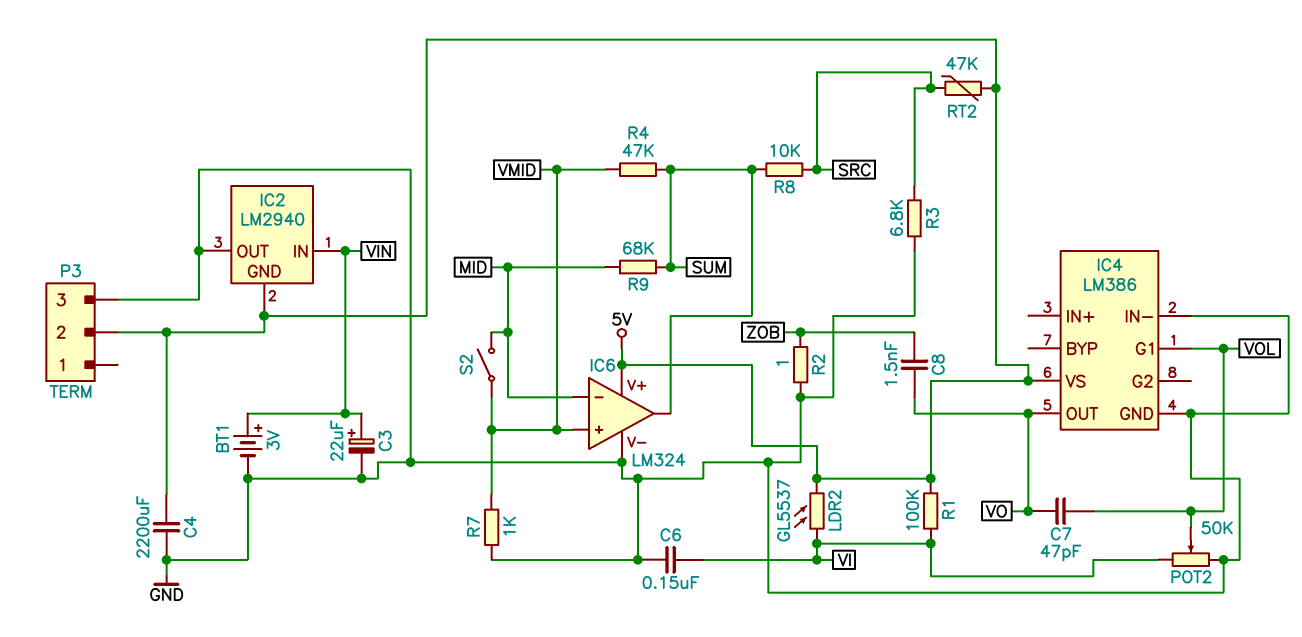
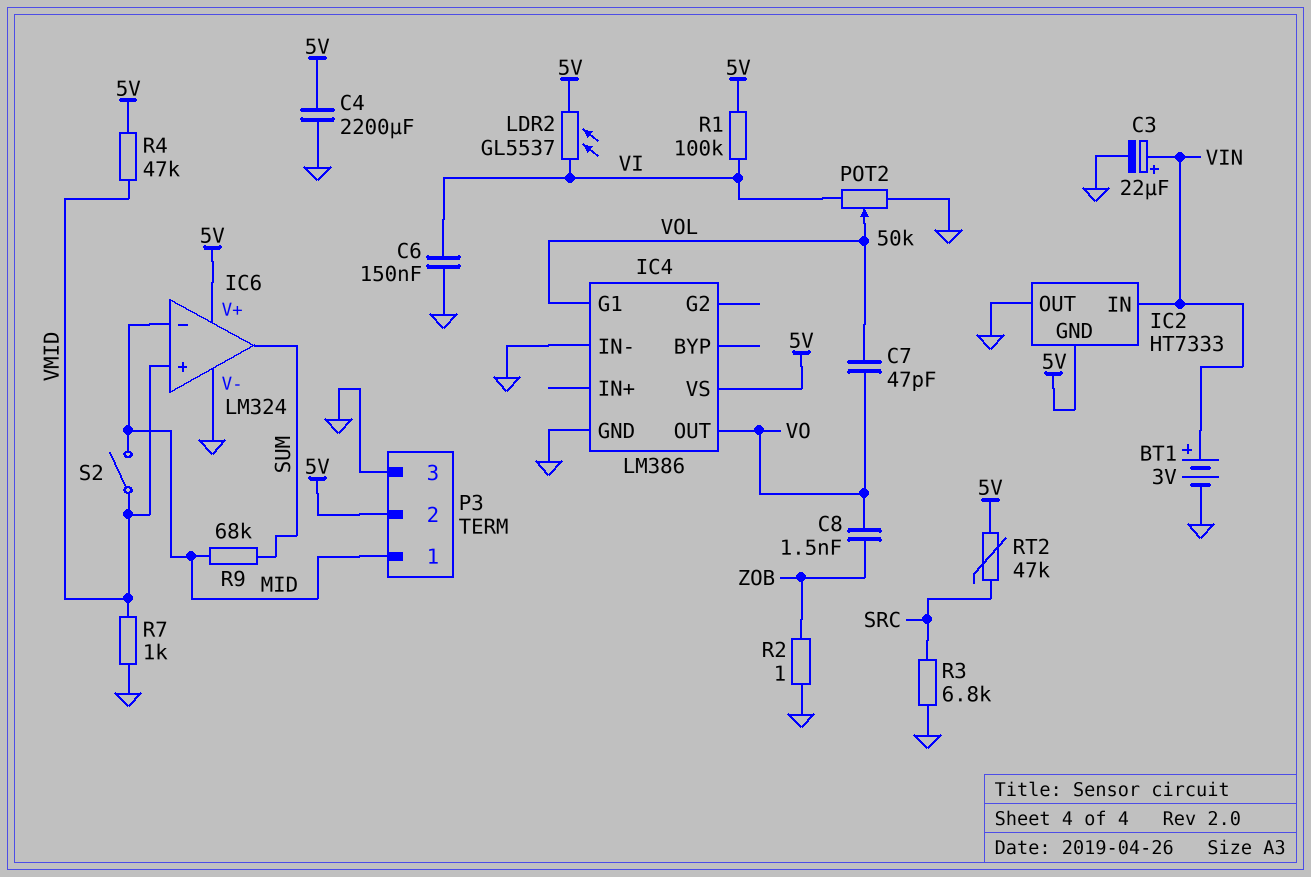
IC2: LM2940 -> HT7333
P3 pin 1: none -> MID
R4: 47k (SUM, VMID) -> 47k (5V, VMID)
R8: 10k (SRC, SUM) -> none

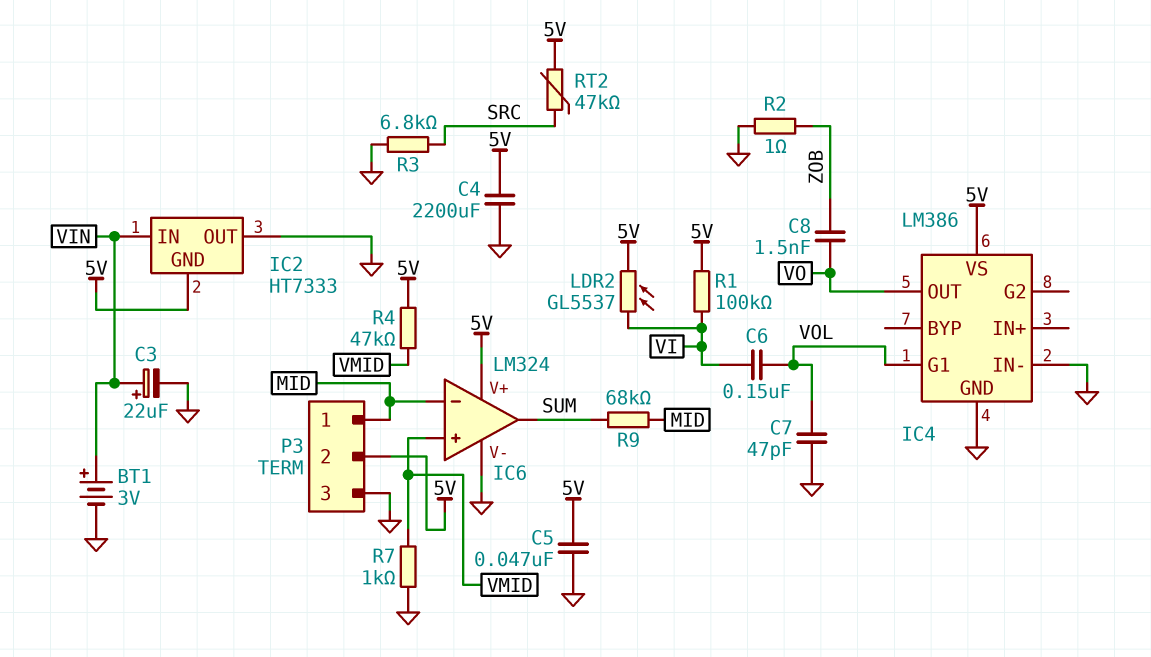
C5: none -> 47nF (5V, GND)
C6: 150nF (GND, VI) -> 150nF (VI, VOL)
C7: 47pF (VO, VOL) -> 47pF (GND, VOL)
POT2: 50k (GND, VI, wiper VOL) -> none
S2: switch (MID, VMID) -> none

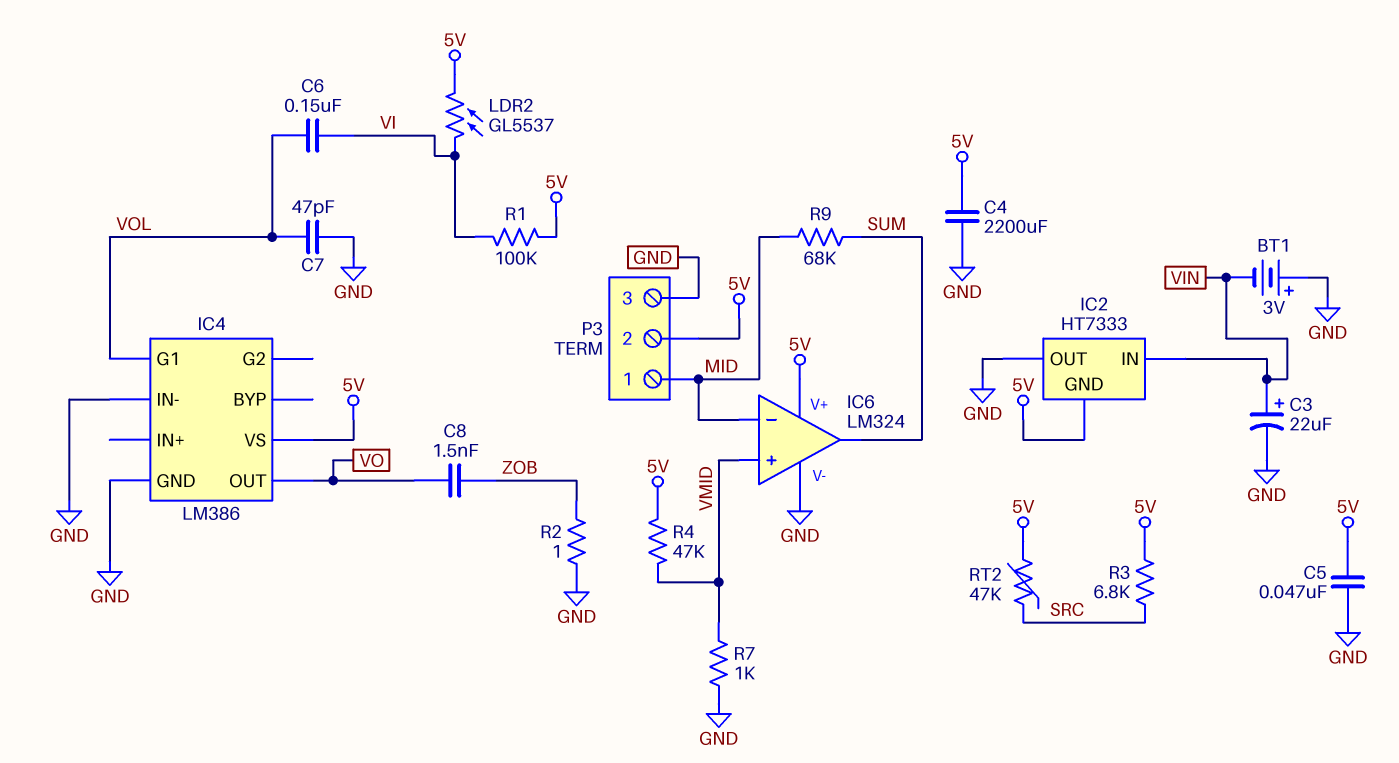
BT1: 3V (plus VIN, minus GND) -> 3V (plus GND, minus VIN)
R3: 6.8k (GND, SRC) -> 6.8k (5V, SRC)

